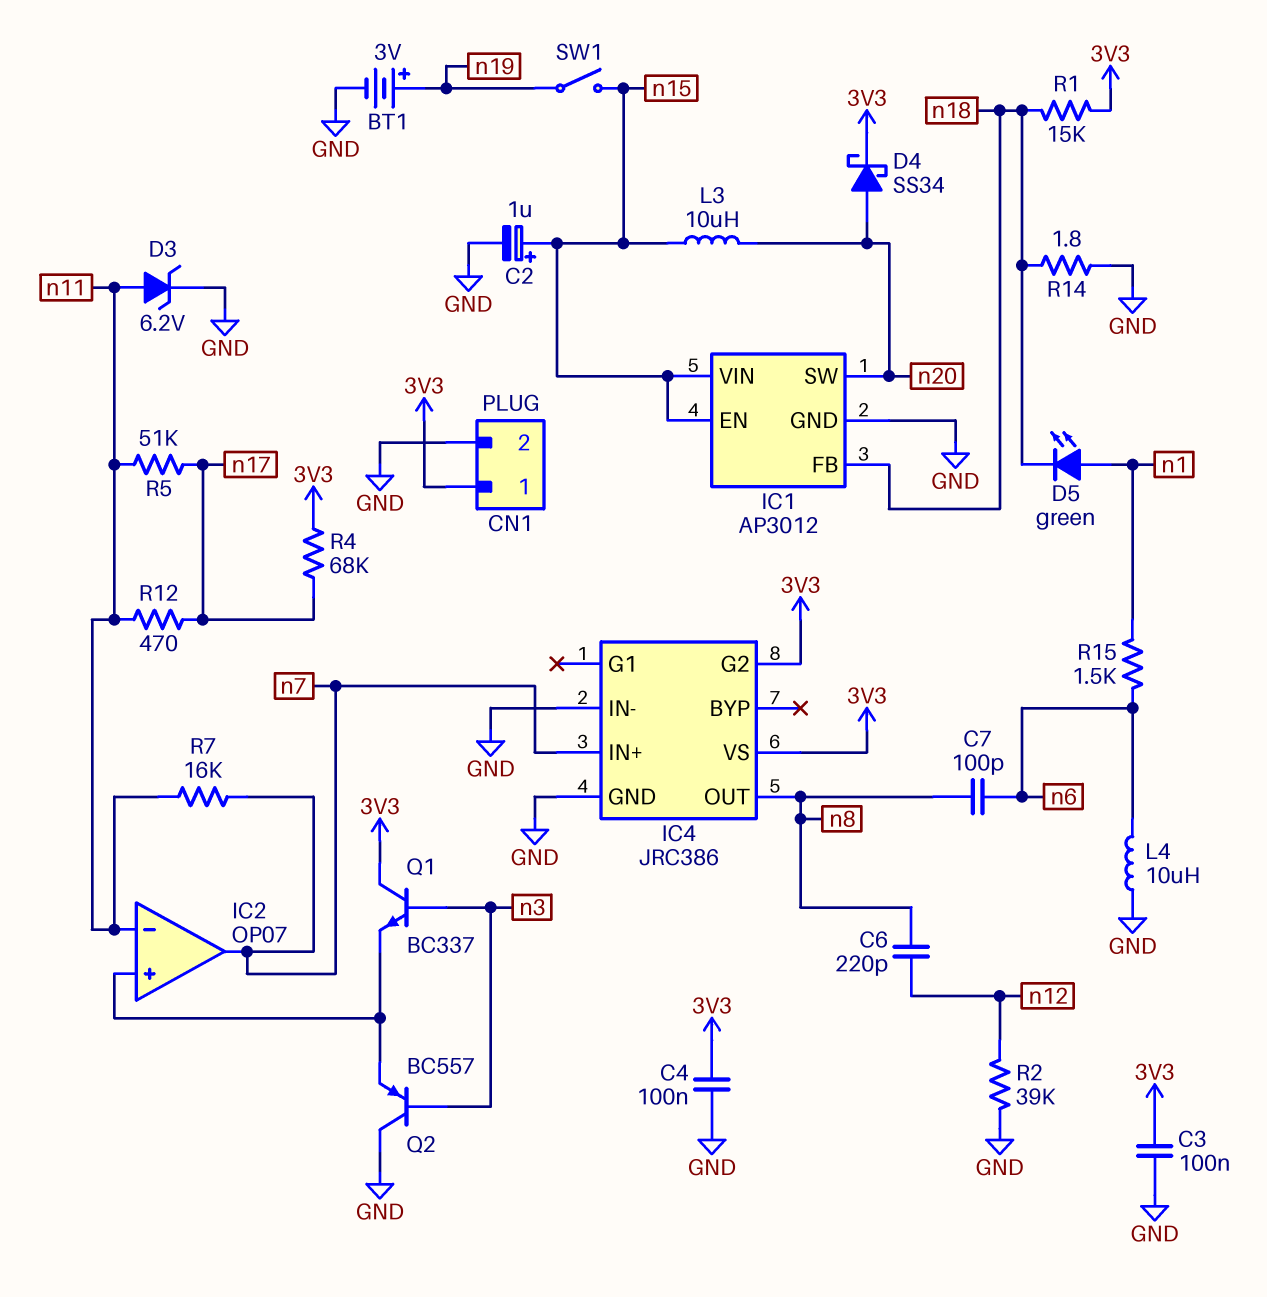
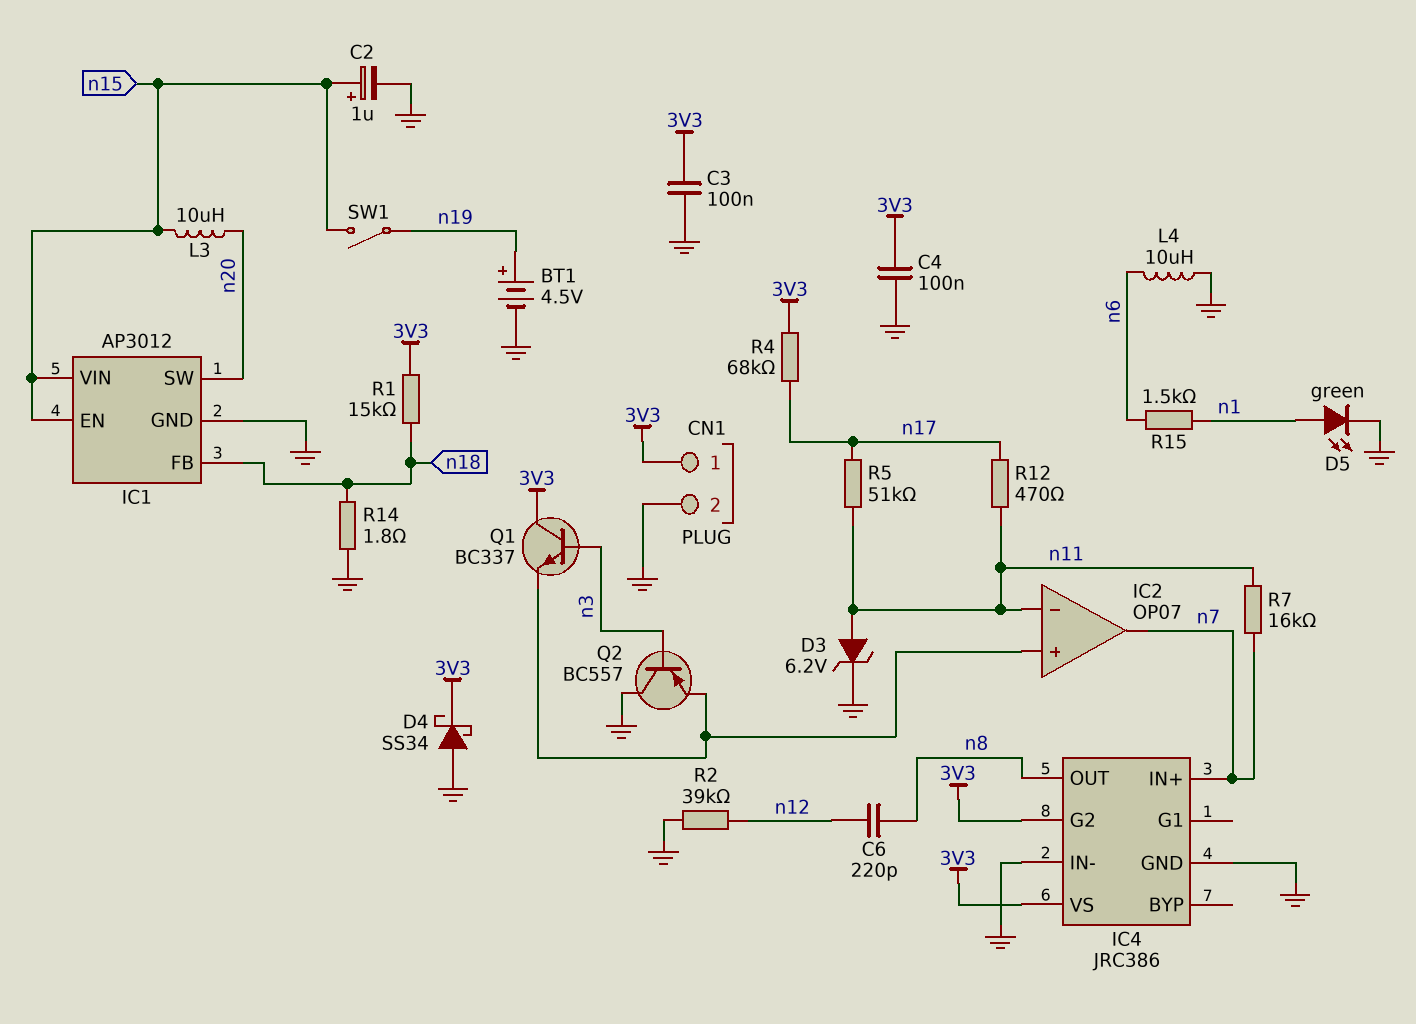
BT1: 3V (plus n19, minus GND) -> 4.5V (plus n19, minus GND)
C7: 100pF (n6, n8) -> none
D4: schottky SS34 (A n20, K 3V3) -> schottky SS34 (A GND, K 3V3)
D5: LED green (A n1, K n18) -> LED green (A n1, K GND)

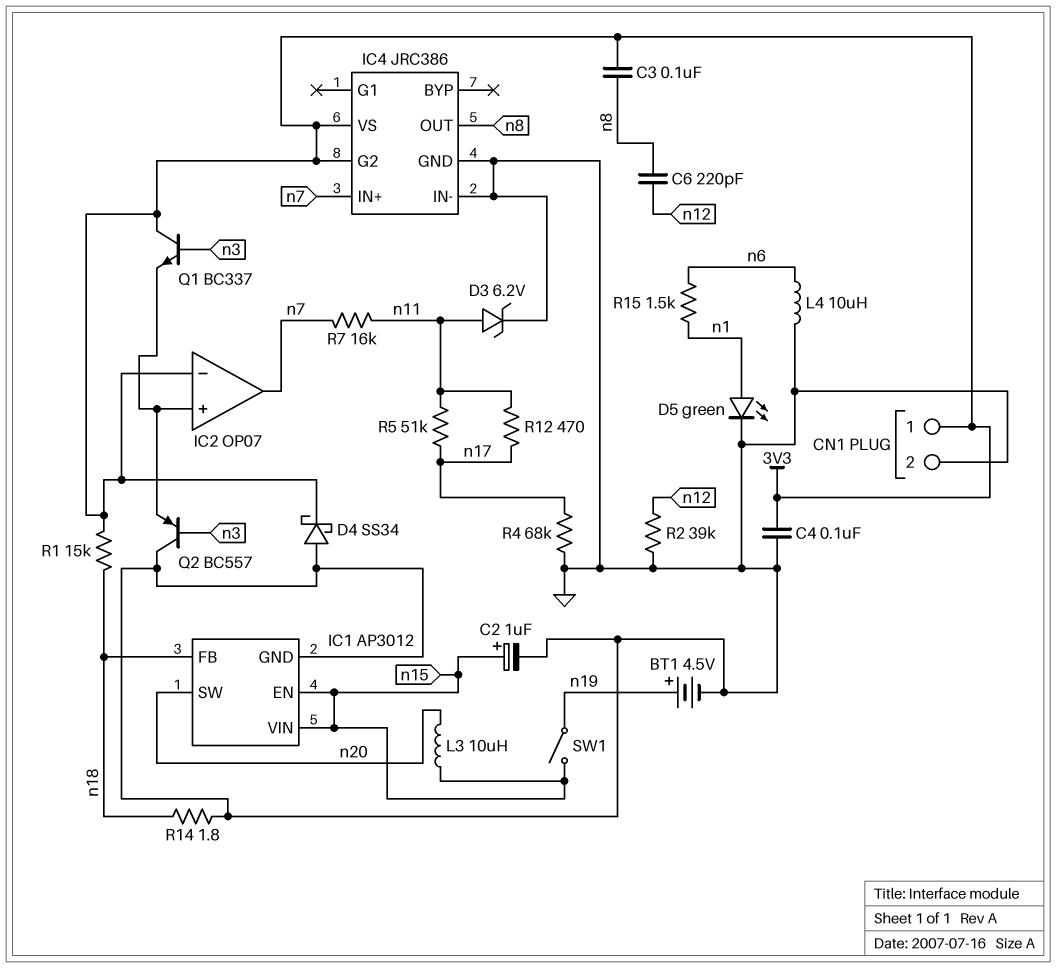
C3: 100nF (3V3, GND) -> 100nF (3V3, n8)
IC2 pin in-: n11 -> 3V3
R4: 68k (3V3, n17) -> 68k (GND, n17)

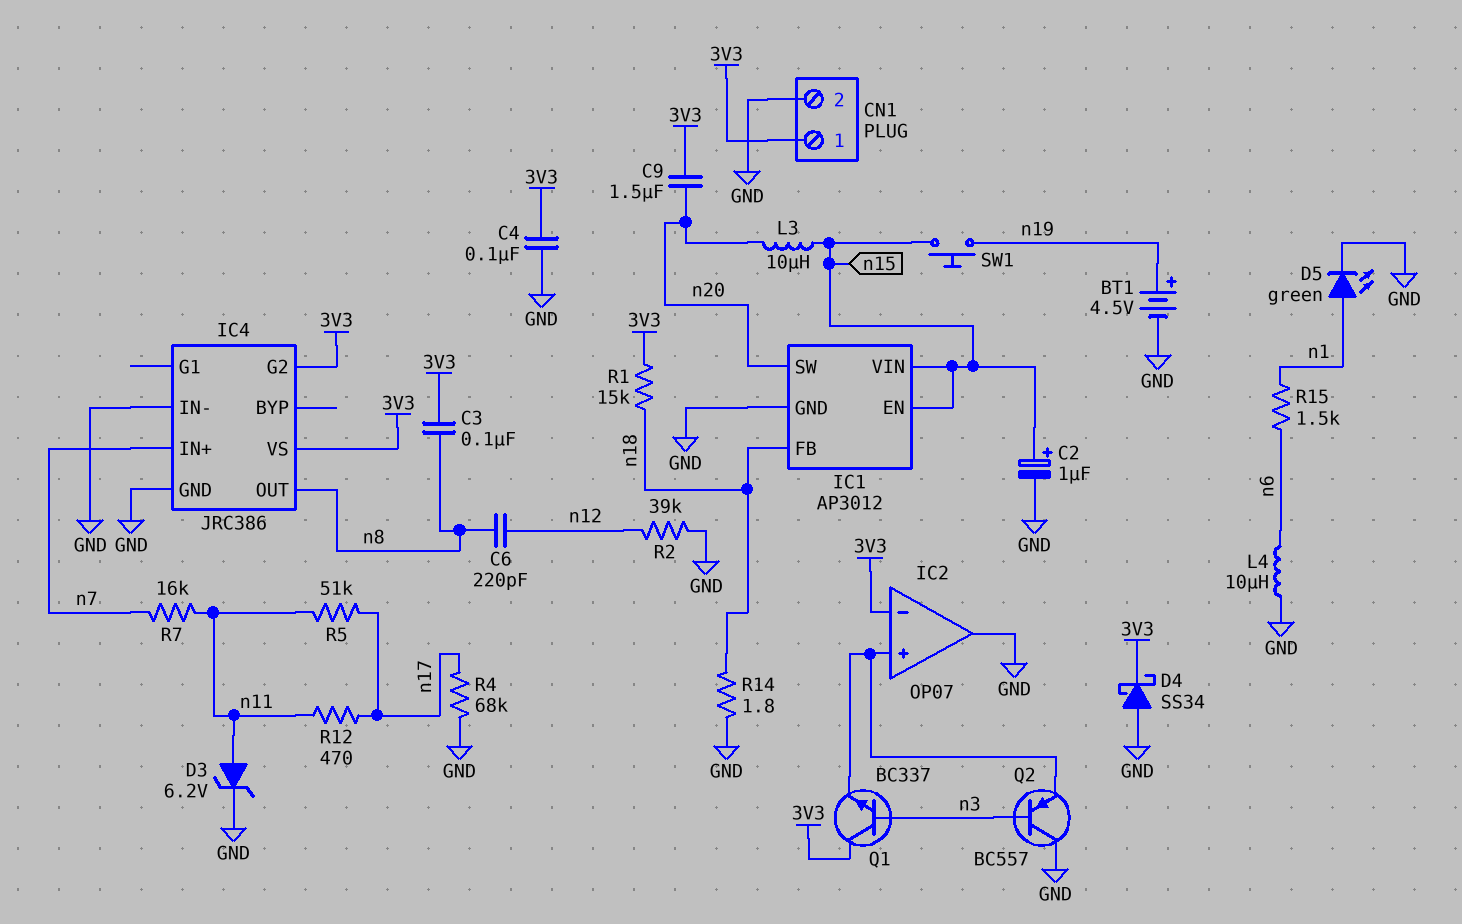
C9: none -> 1.5uF (3V3, n20)
IC2 pin out: n7 -> GND
SW1: switch (n15, n19) -> button (n15, n19)

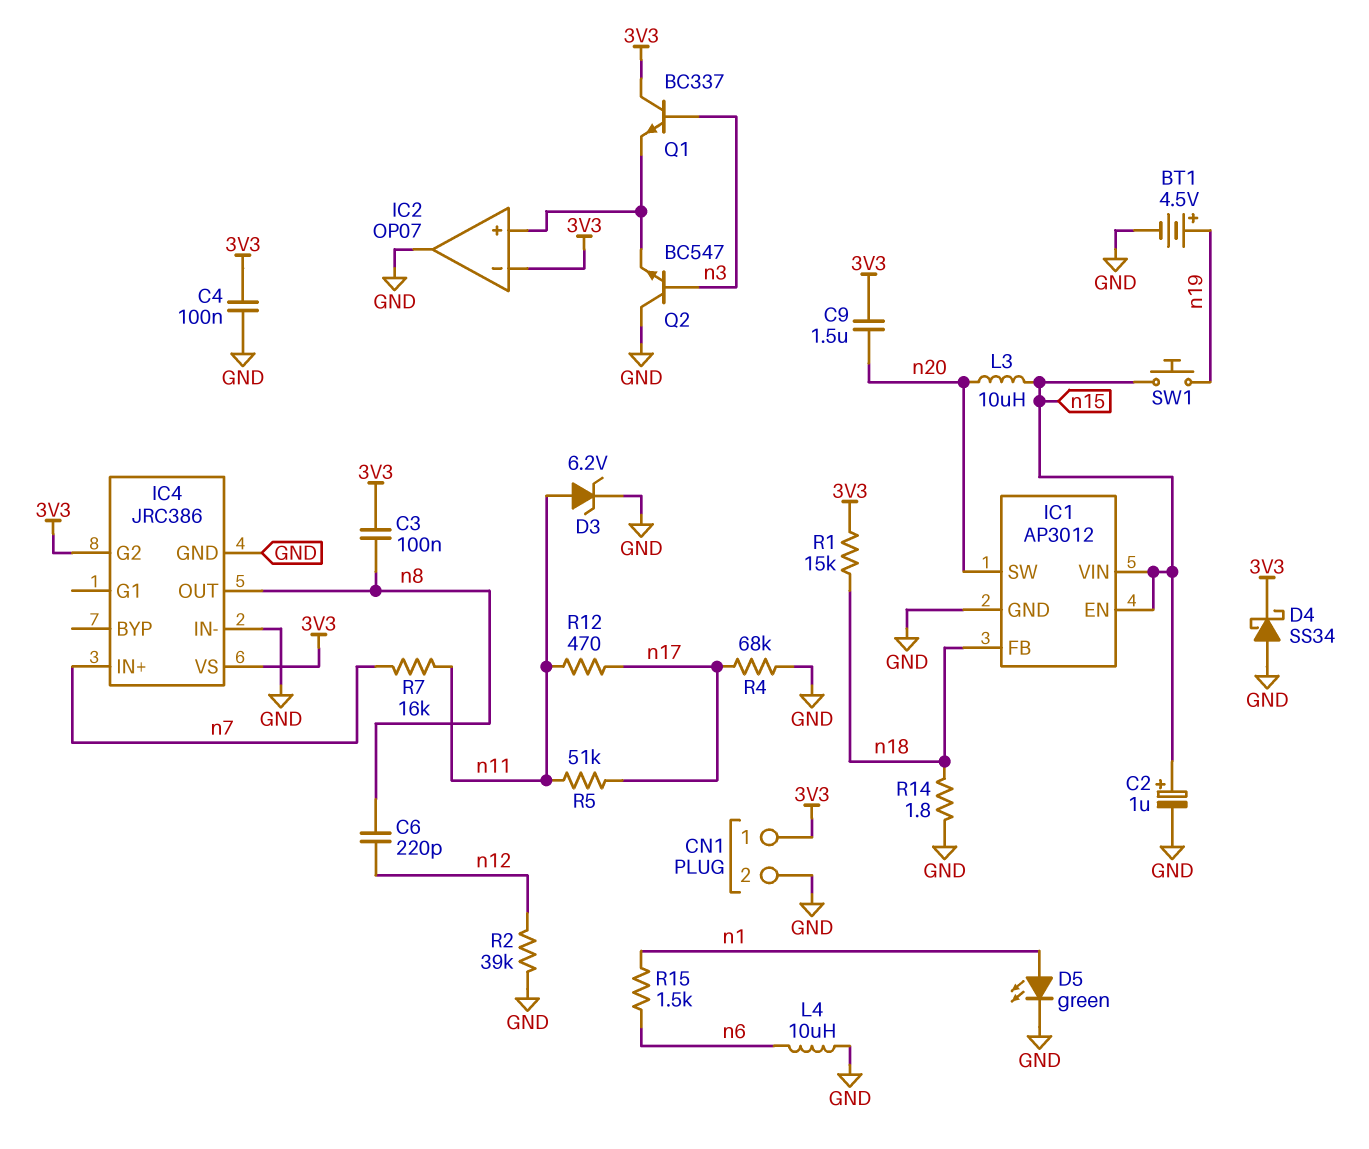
Q2: PNP BC557 (B n3, C GND, E IC2/in+) -> NPN BC547 (B n3, C GND, E IC2/in+)

